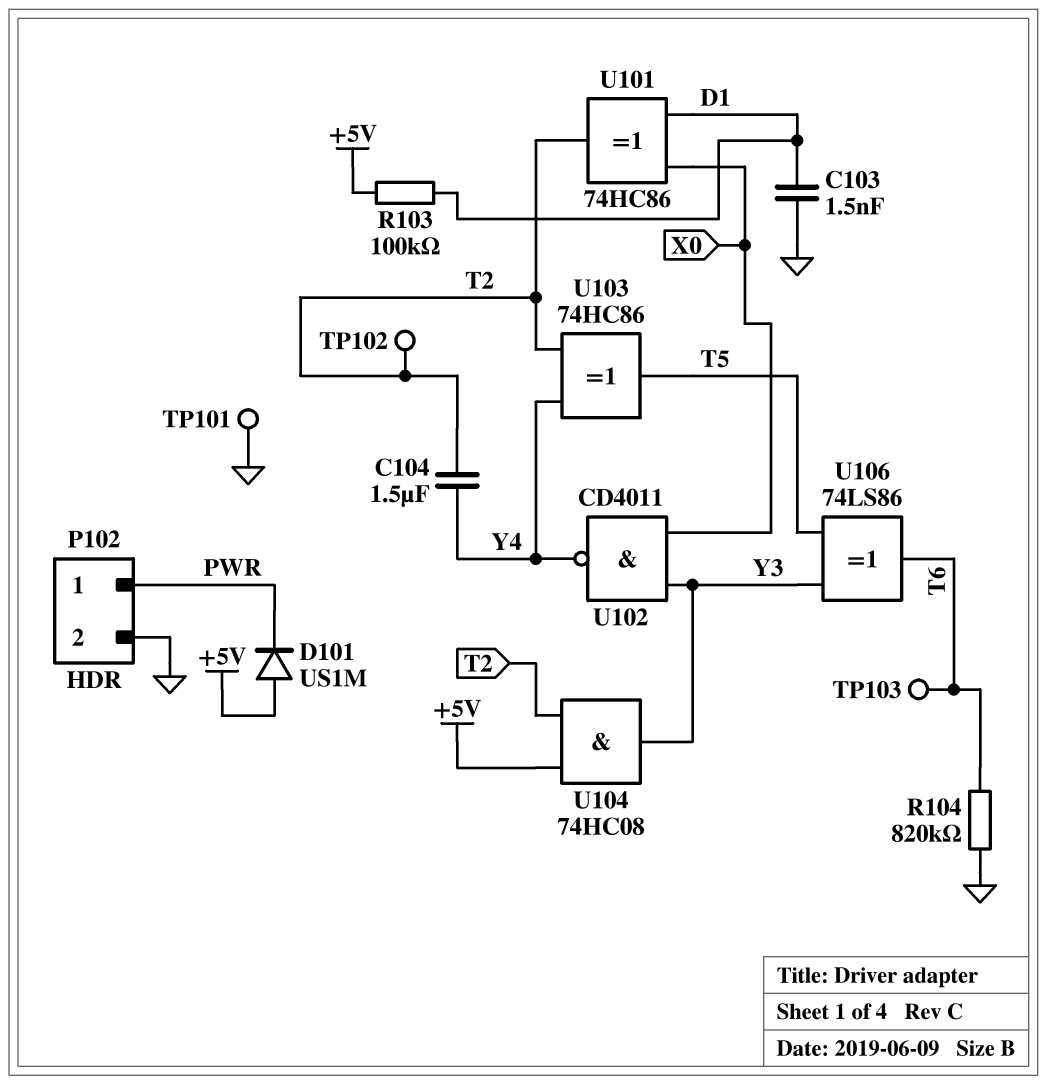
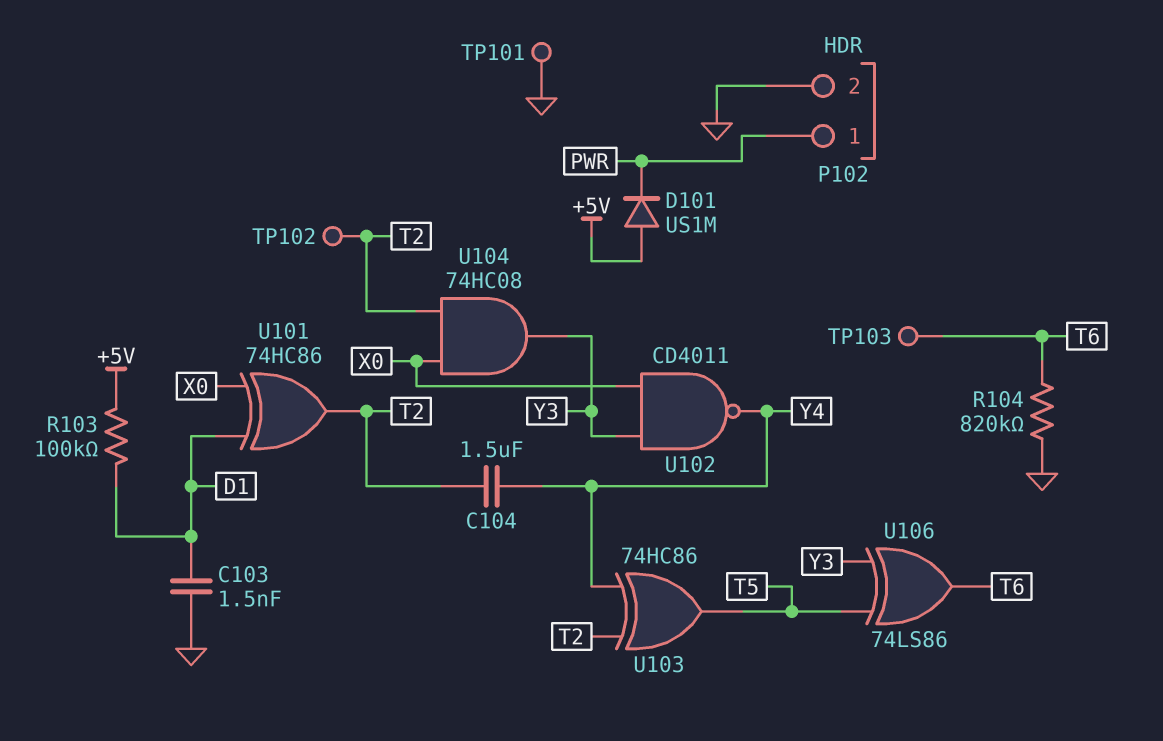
U104: AND 74HC08 (in +5V, in T2, out Y3) -> AND 74HC08 (in T2, in X0, out Y3)

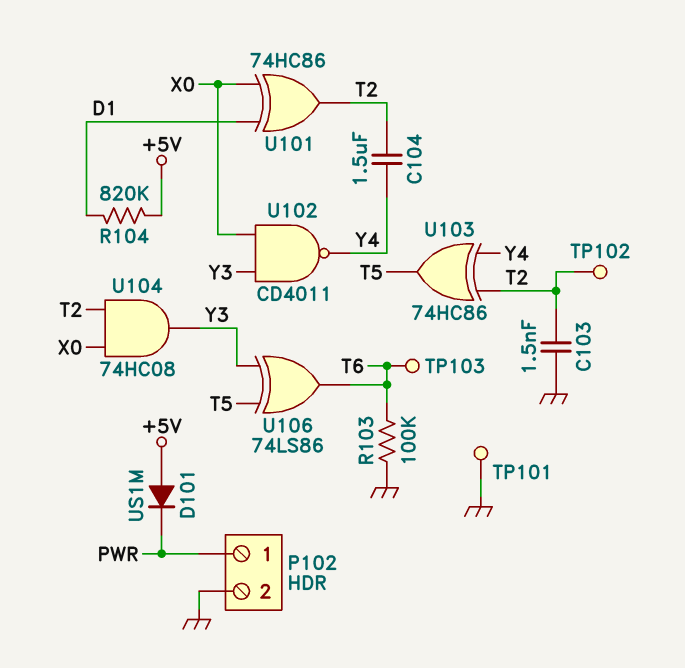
C103: 1.5nF (D1, GND) -> 1.5nF (GND, T2)
R103: 100k (+5V, D1) -> 100k (GND, T6)
R104: 820k (GND, T6) -> 820k (+5V, D1)

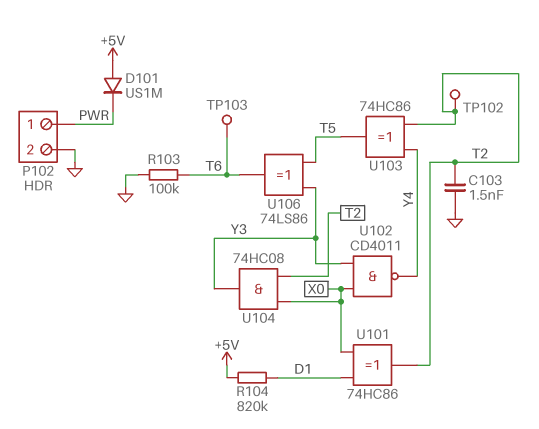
C104: 1.5uF (T2, Y4) -> none
TP101: test point (GND) -> none

